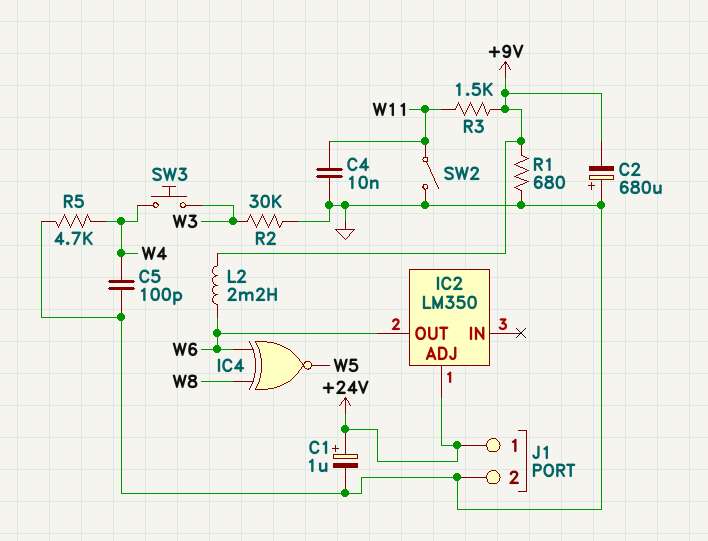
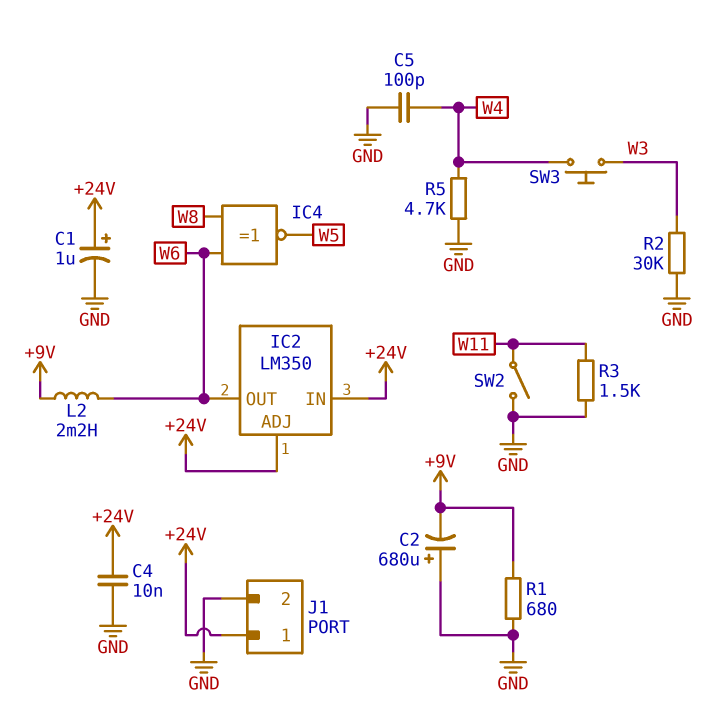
C4: 10nF (GND, W11) -> 10nF (+24V, GND)
IC2 pin IN: none -> +24V
R3: 1.5k (+9V, W11) -> 1.5k (GND, W11)

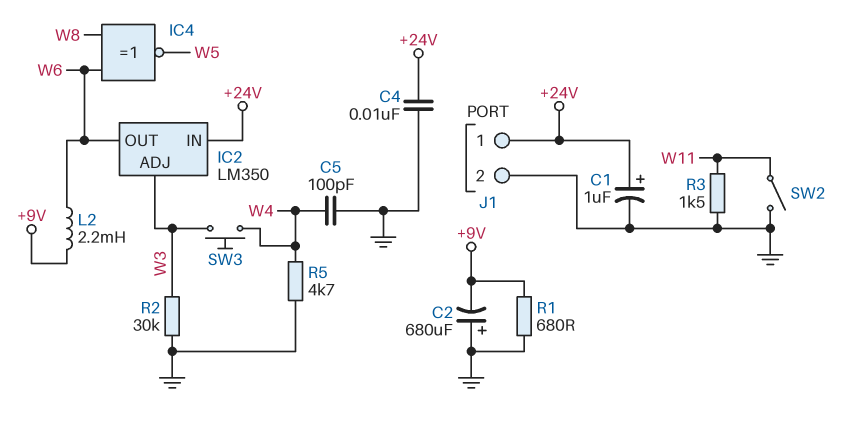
IC2 pin ADJ: +24V -> W3

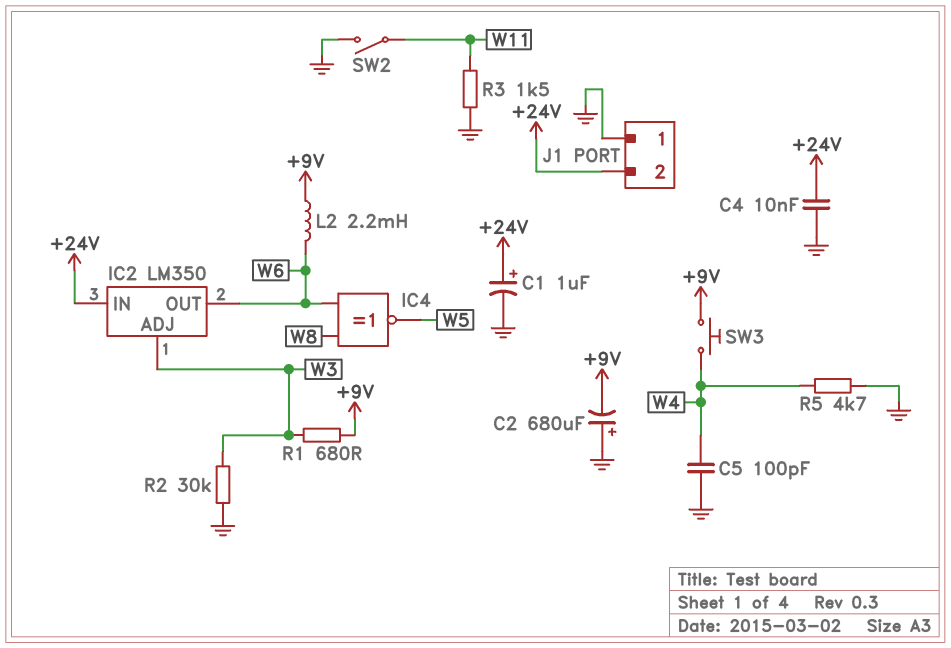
J1 pin 1: +24V -> GND
J1 pin 2: GND -> +24V
R1: 680 (+9V, GND) -> 680 (+9V, W3)
SW3: button (W3, W4) -> button (+9V, W4)

